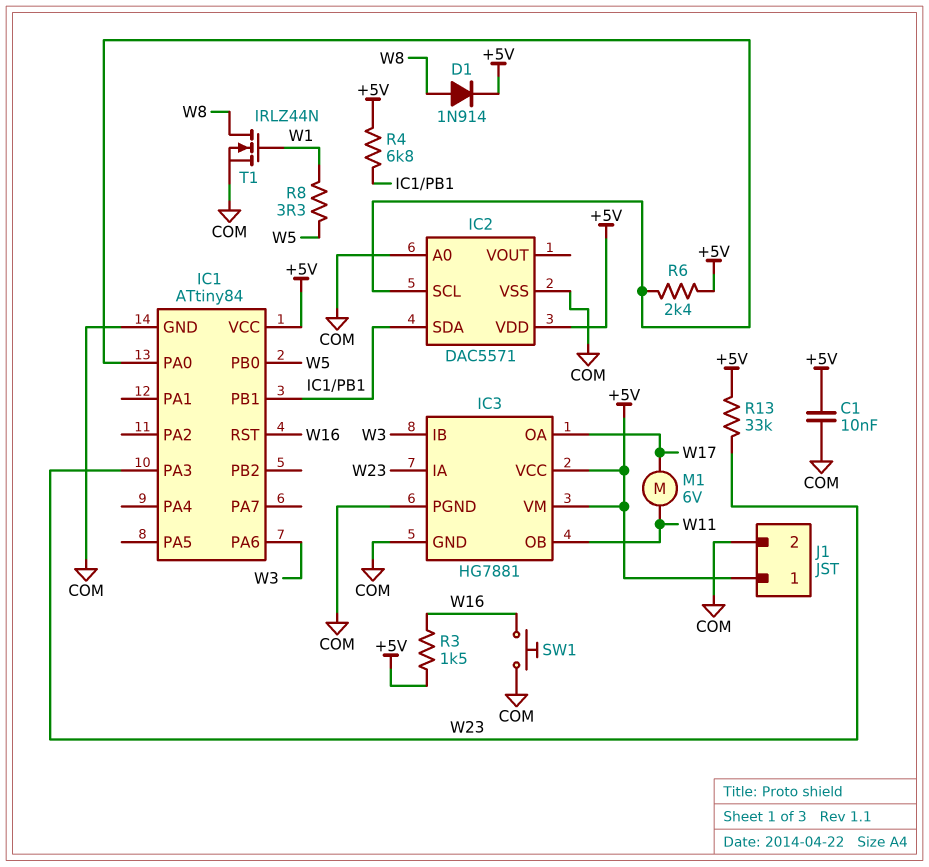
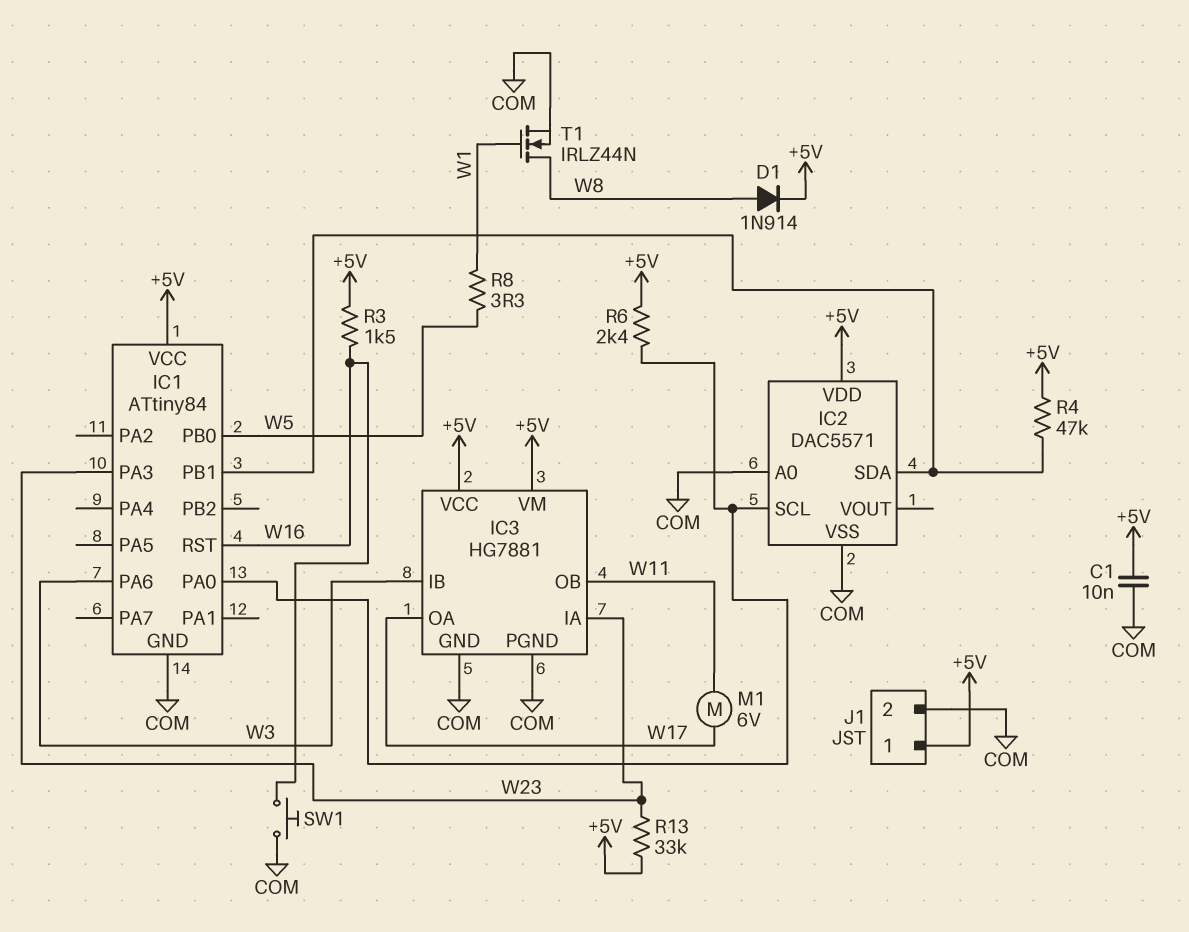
R4: 6.8k (+5V, IC1/PB1) -> 47k (+5V, IC1/PB1)

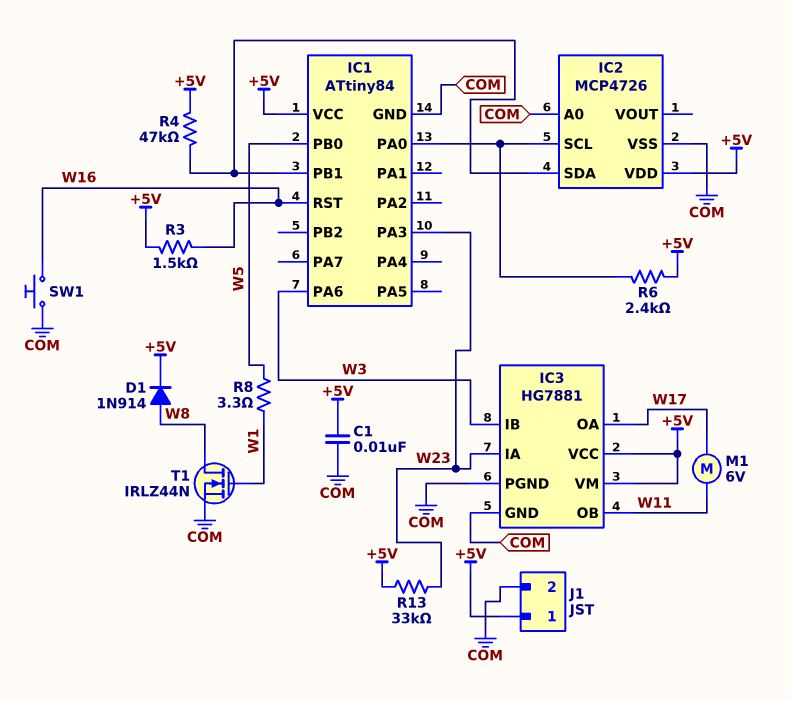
IC2: DAC5571 -> MCP4726

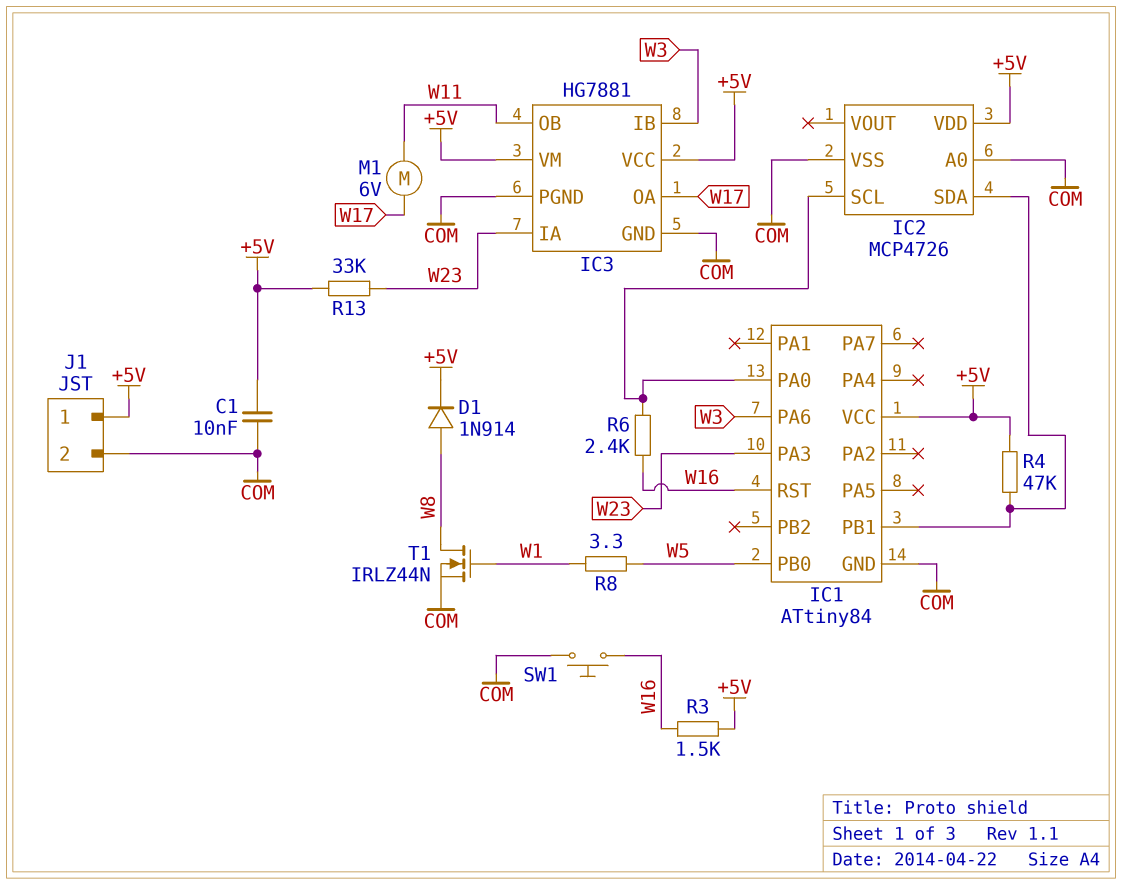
R6: 2.4k (+5V, IC1/PA0) -> 2.4k (IC1/PA0, W16)

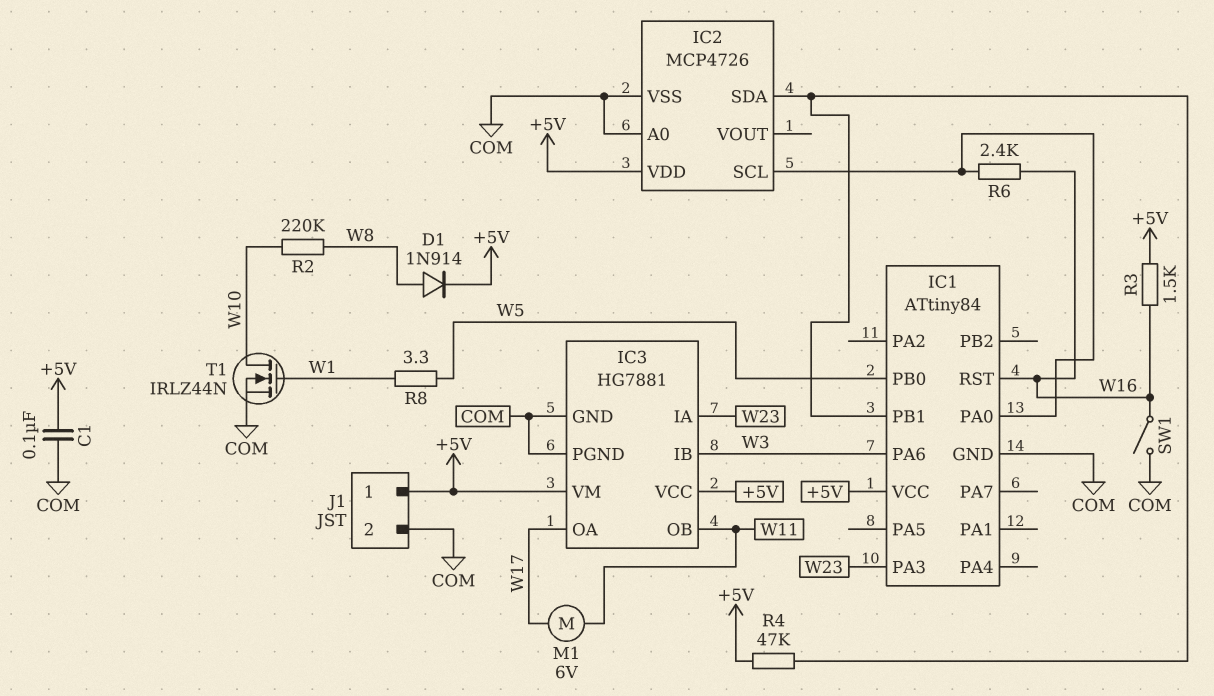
C1: 10nF (+5V, COM) -> 100nF (+5V, COM)
R2: none -> 220k (W8, W10)
R13: 33k (+5V, W23) -> none
SW1: button (COM, W16) -> switch (COM, W16)
T1: NMOS IRLZ44N (G W1, D W8, S COM) -> NMOS IRLZ44N (G W1, D W10, S COM)

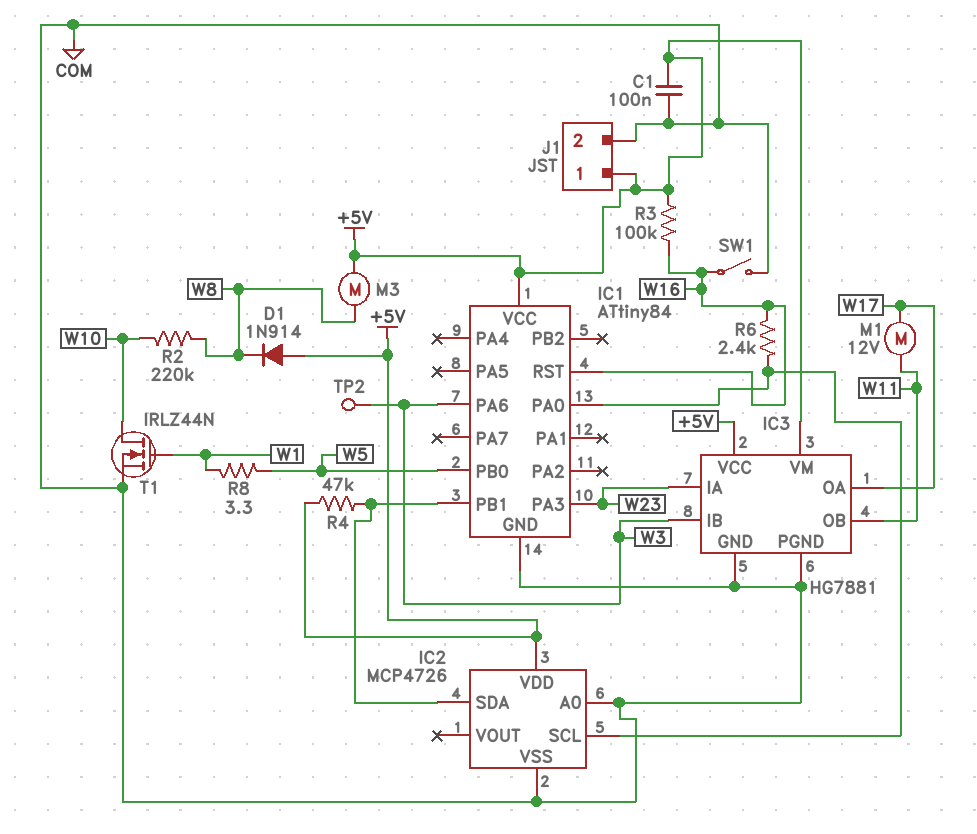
D1: diode 1N914 (A W8, K +5V) -> diode 1N914 (A +5V, K W8)
M1: motor 6V (W11, W17) -> motor 12V (W11, W17)
M3: none -> motor (+5V, W8)
R3: 1.5k (+5V, W16) -> 100k (+5V, W16)
TP2: none -> test point (W3)

